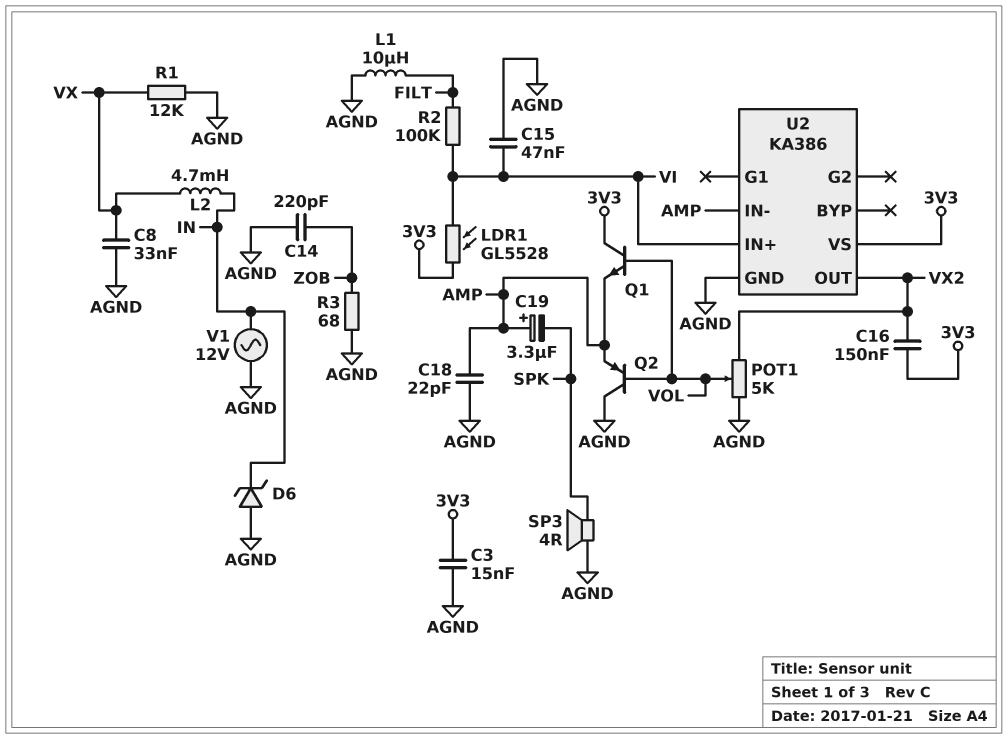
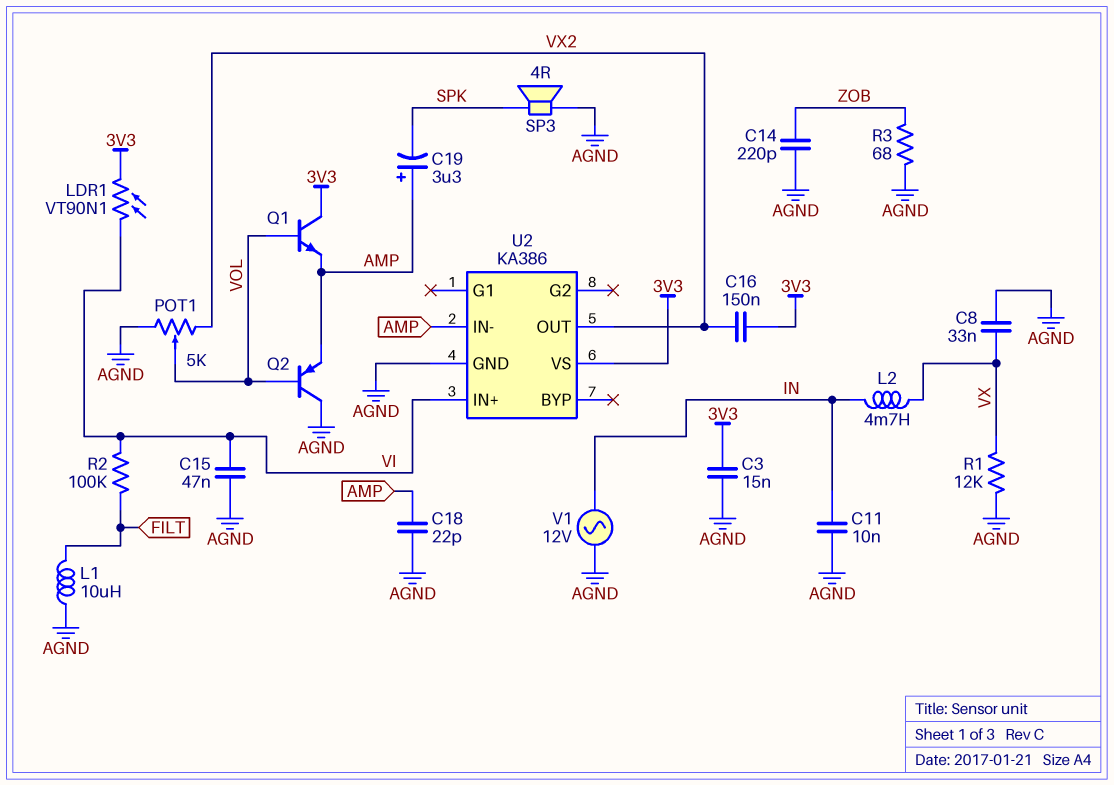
C11: none -> 10nF (AGND, IN)
D6: zener (A AGND, K IN) -> none
LDR1: GL5528 (3V3, VI) -> VT90N1 (3V3, VI)

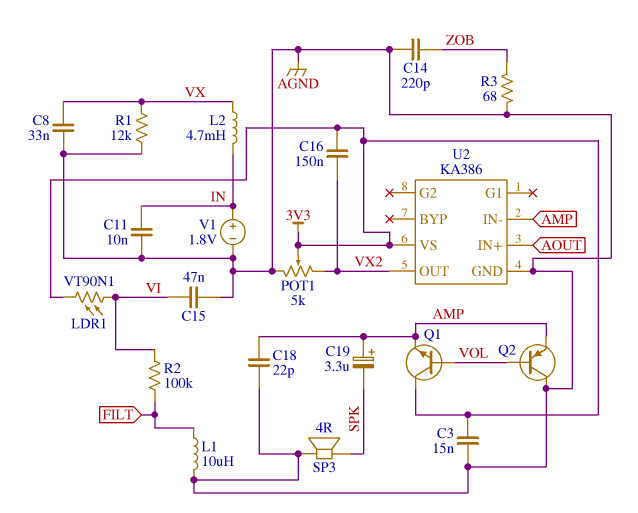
POT1: 5k (AGND, VX2, wiper VOL) -> 5k (AGND, VX2, wiper 3V3)
U2 pin IN+: VI -> AOUT
V1: AC 12V (AGND, IN) -> 1.8V (plus IN, minus AGND)

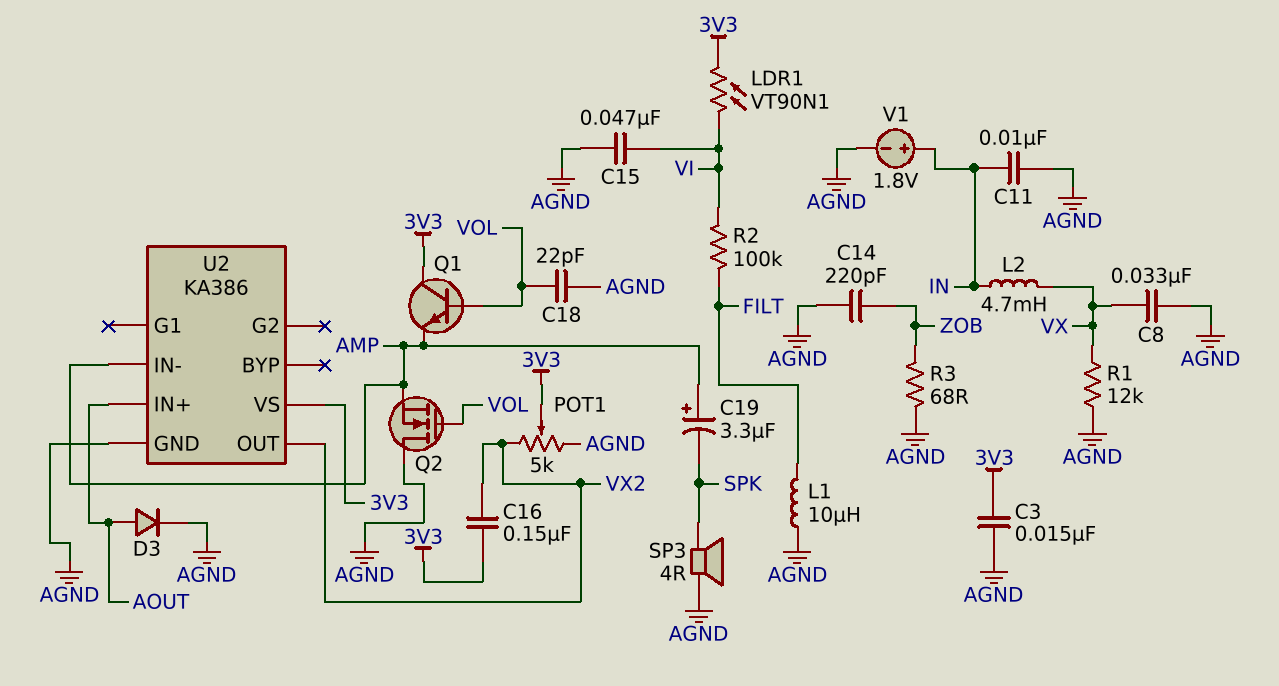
C18: 22pF (AGND, AMP) -> 22pF (AGND, VOL)
D3: none -> diode (A AOUT, K AGND)
Q2: PNP (B VOL, C AGND, E AMP) -> NMOS (G VOL, D AGND, S AMP)

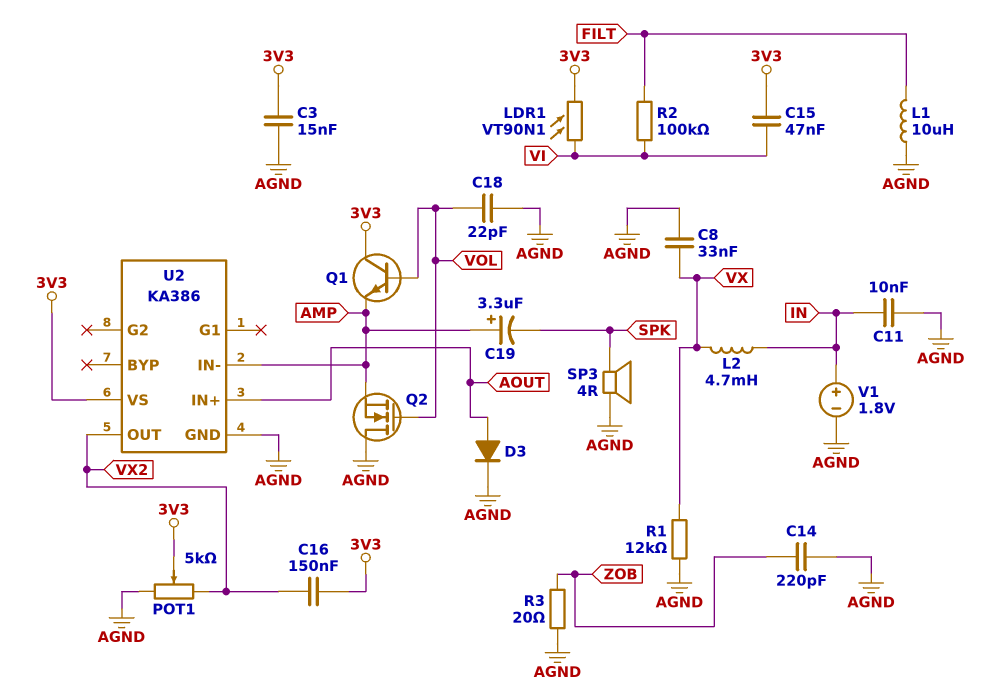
C15: 47nF (AGND, VI) -> 47nF (3V3, VI)
R3: 68 (AGND, ZOB) -> 20 (AGND, ZOB)

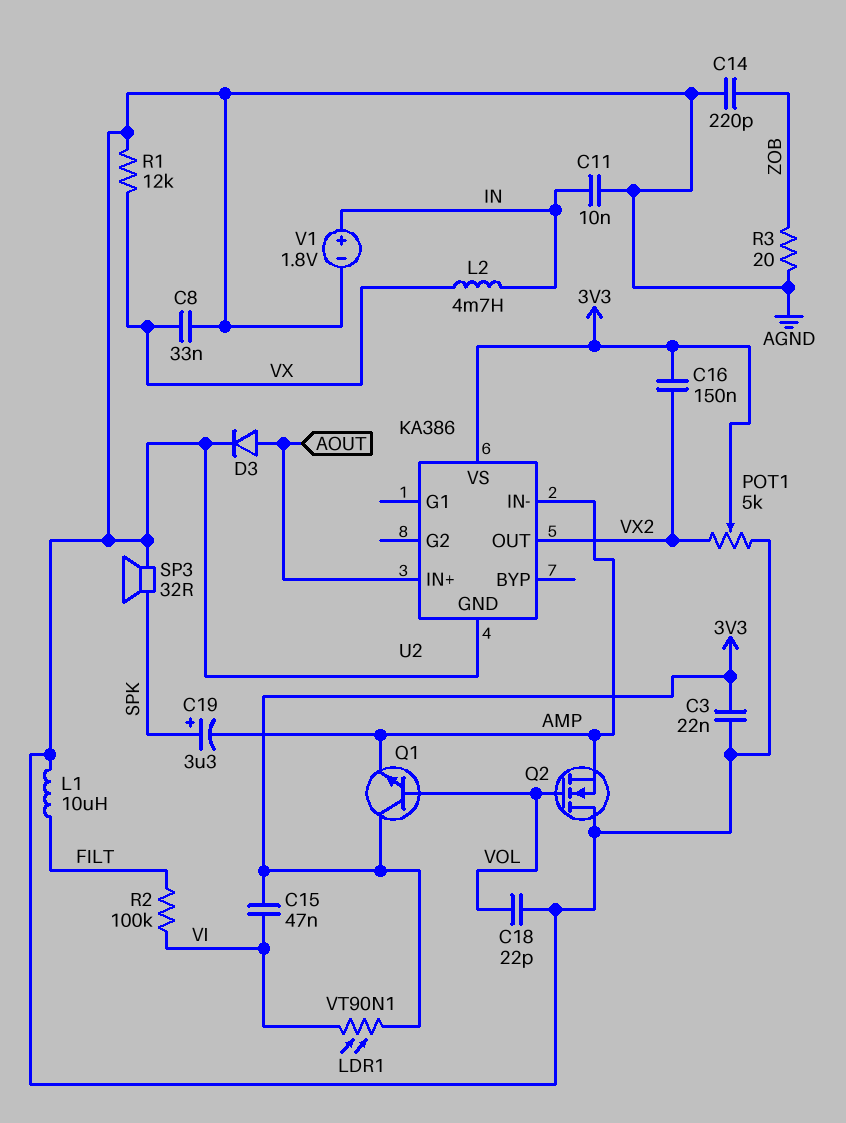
C3: 15nF (3V3, AGND) -> 22nF (3V3, AGND)
C19: 3.3uF (plus AMP, minus SPK) -> 3.3uF (plus SPK, minus AMP)
SP3: speaker 4R (AGND, SPK) -> speaker 32R (AGND, SPK)

